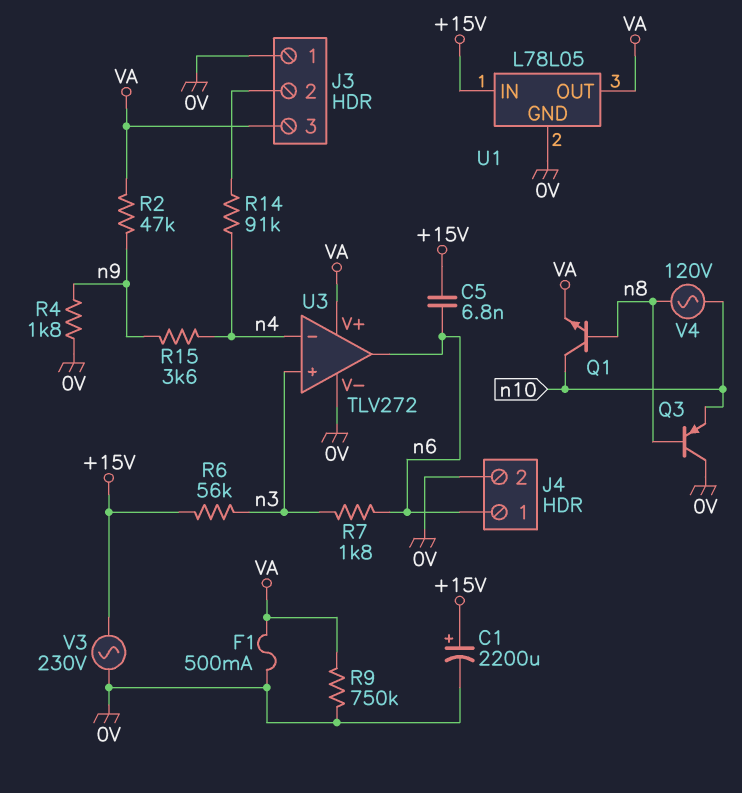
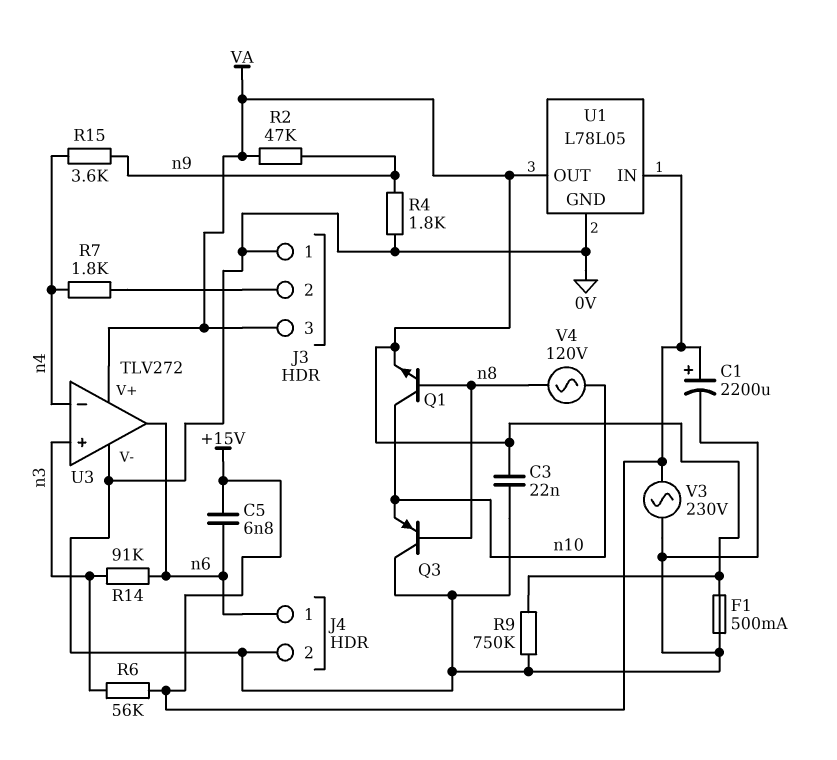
C3: none -> 22nF (0V, VA)
R7: 1.8k (n3, n6) -> 1.8k (J3/2, n4)
R14: 91k (J3/2, n4) -> 91k (n3, n6)

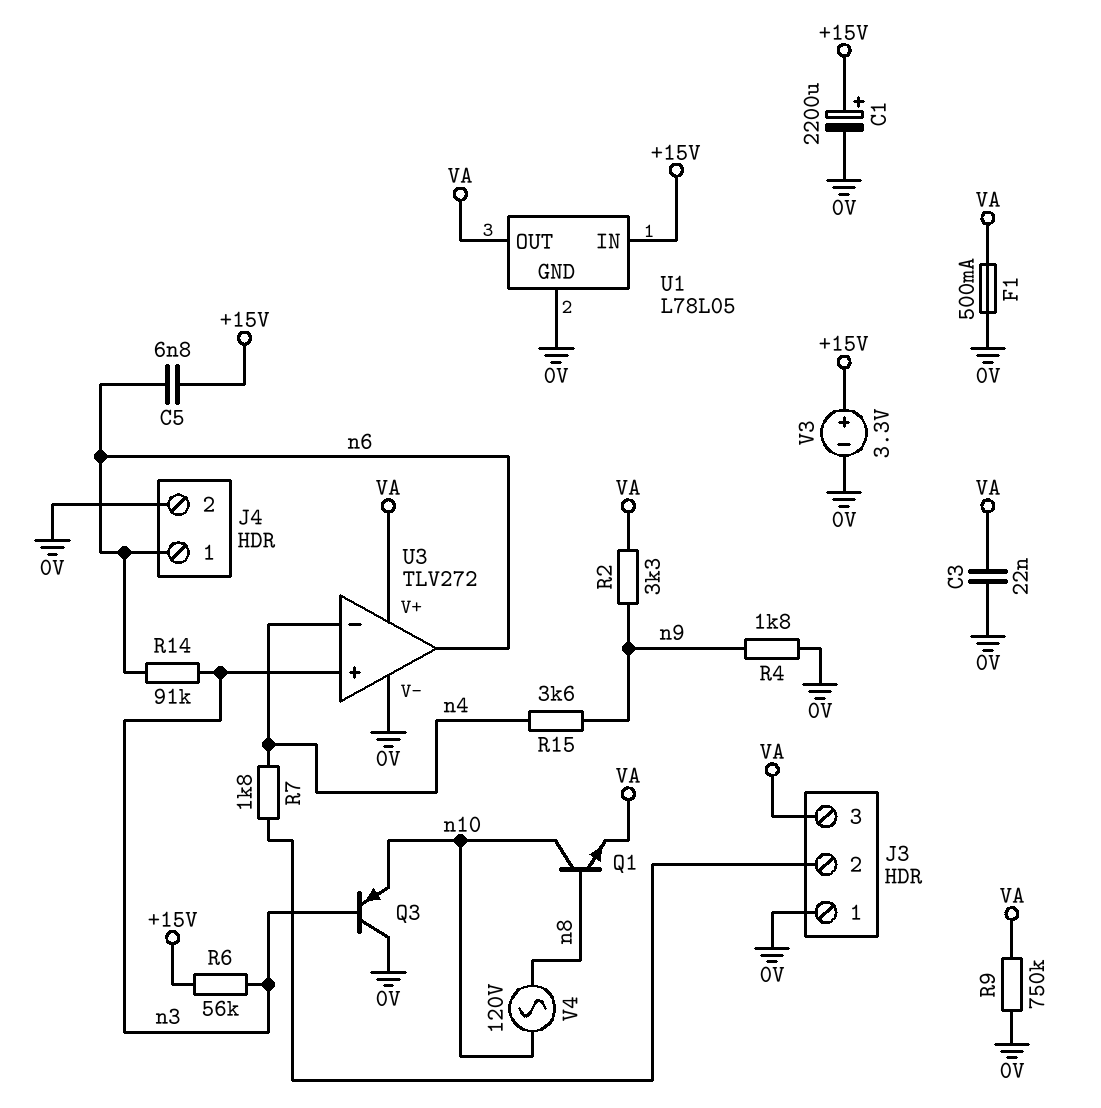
Q3: PNP (B n8, C 0V, E n10) -> PNP (B n3, C 0V, E n10)
R2: 47k (VA, n9) -> 3.3k (VA, n9)
V3: AC 230V (+15V, 0V) -> 3.3V (plus +15V, minus 0V)

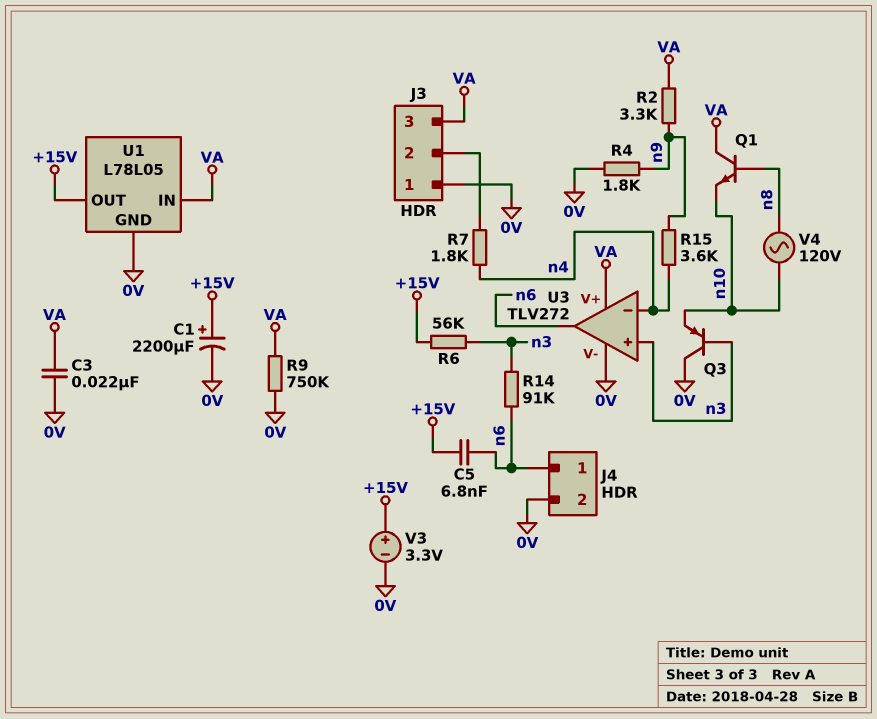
F1: 500mA (0V, VA) -> none
Q1: NPN (B n8, C n10, E VA) -> NPN (B n8, C VA, E n10)
U1 pin IN: +15V -> VA
U1 pin OUT: VA -> +15V

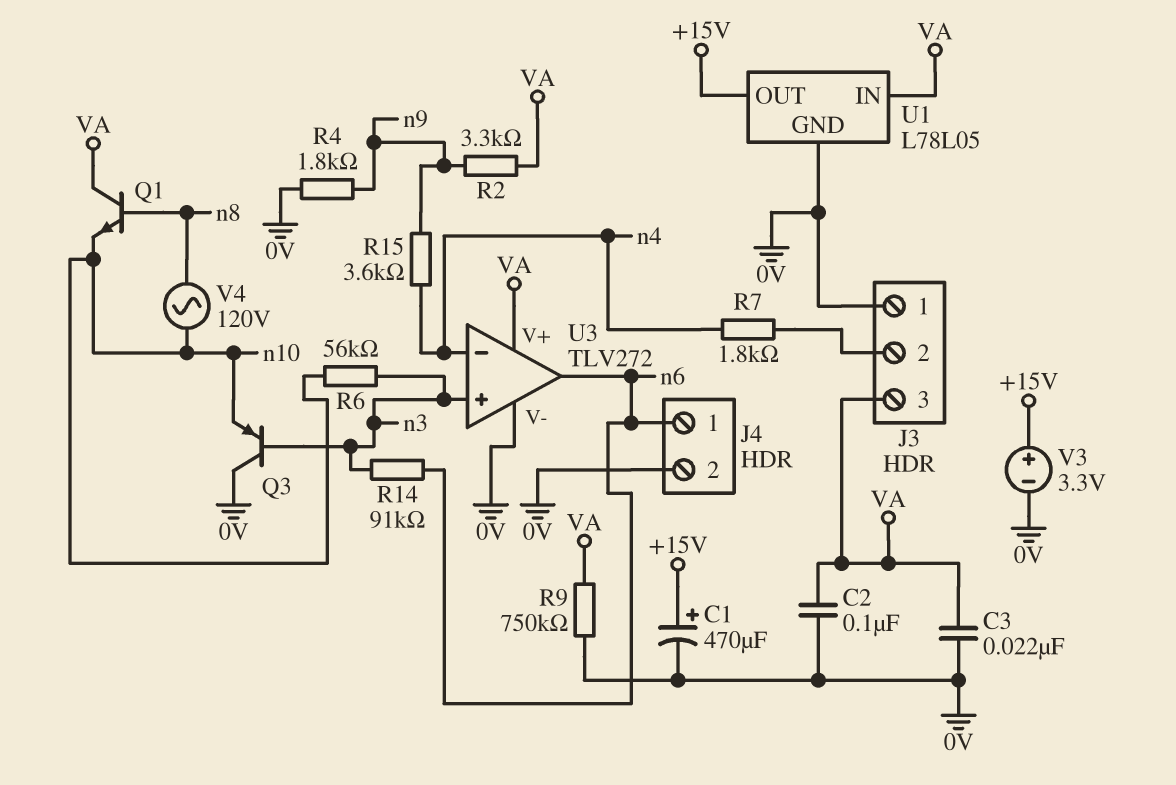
C1: 2200uF (plus +15V, minus 0V) -> 470uF (plus +15V, minus 0V)
C2: none -> 100nF (0V, VA)
C5: 6.8nF (+15V, n6) -> none
R6: 56k (+15V, n3) -> 56k (n3, n10)

